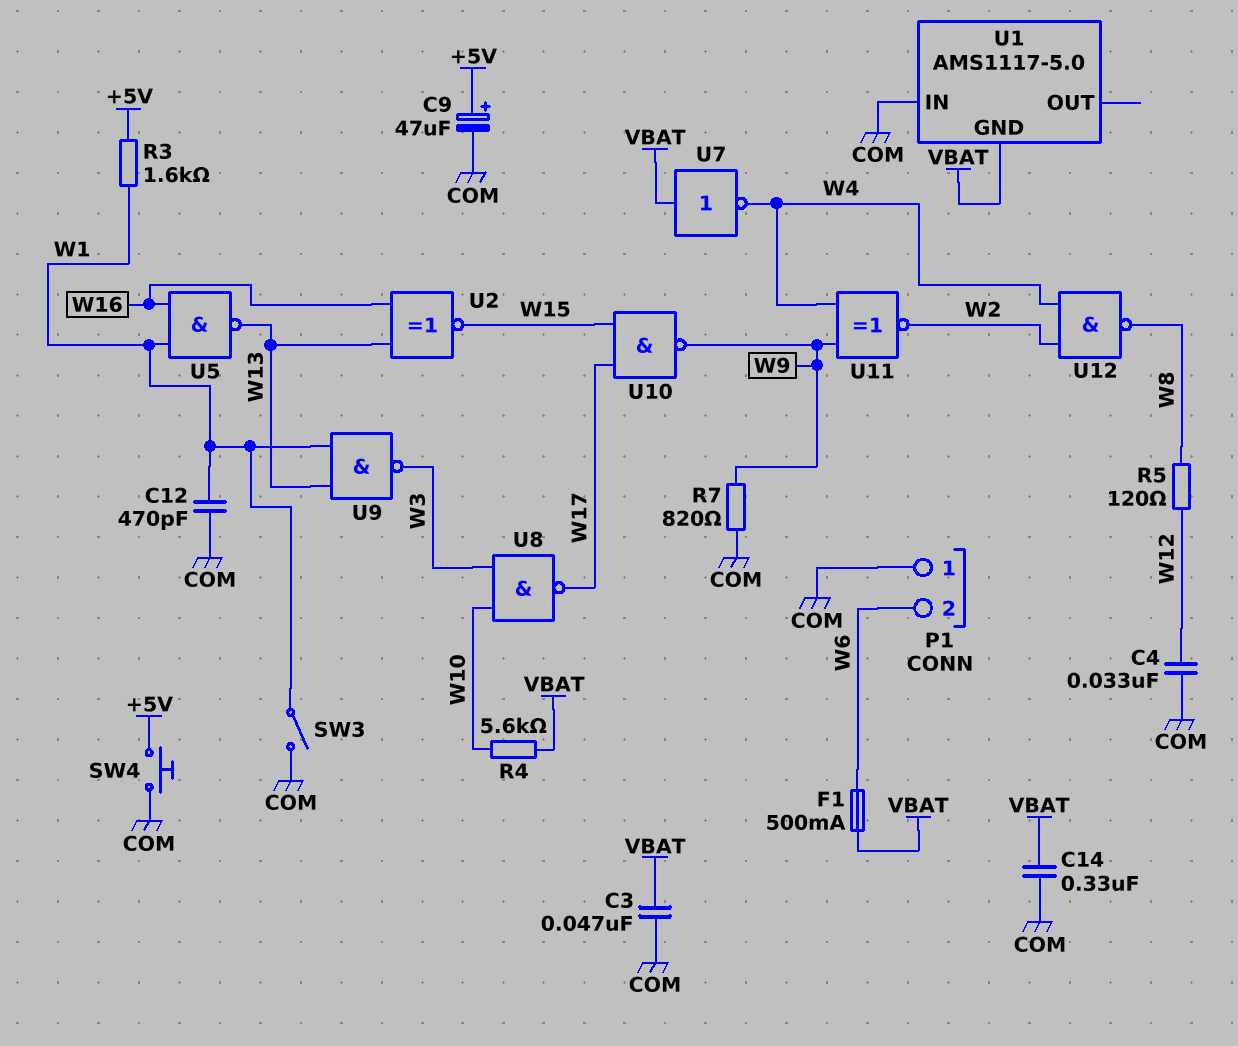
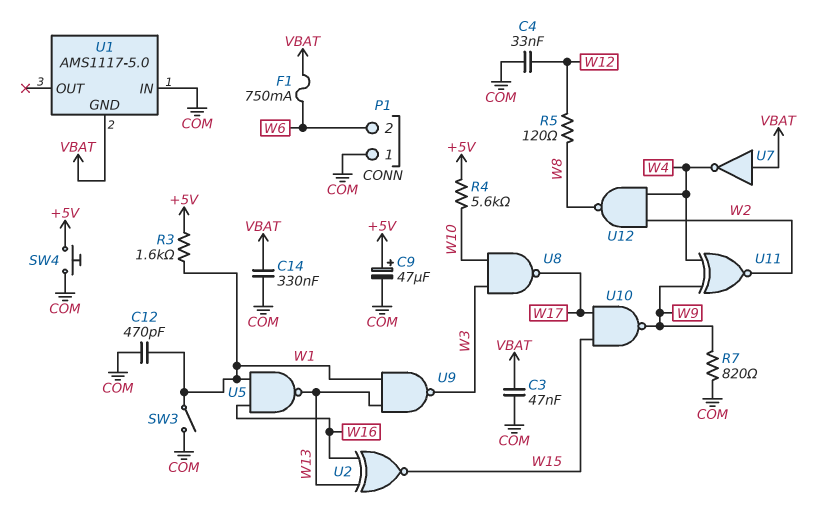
F1: 500mA (VBAT, W6) -> 750mA (VBAT, W6)
R4: 5.6k (VBAT, W10) -> 5.6k (+5V, W10)

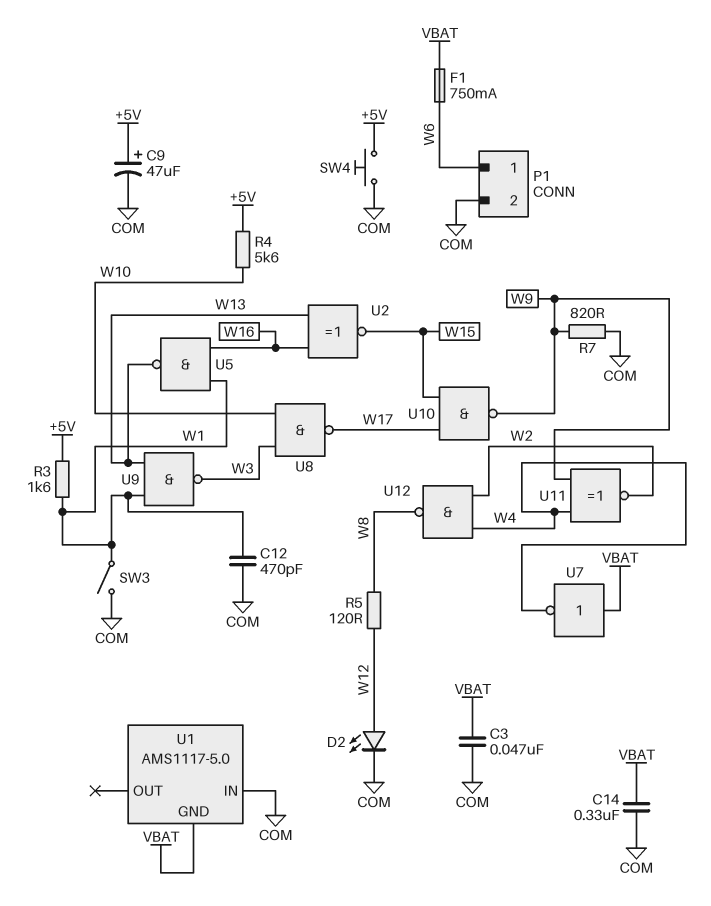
C4: 33nF (COM, W12) -> none
D2: none -> LED (A W12, K COM)
P1 pin 1: COM -> W6
P1 pin 2: W6 -> COM

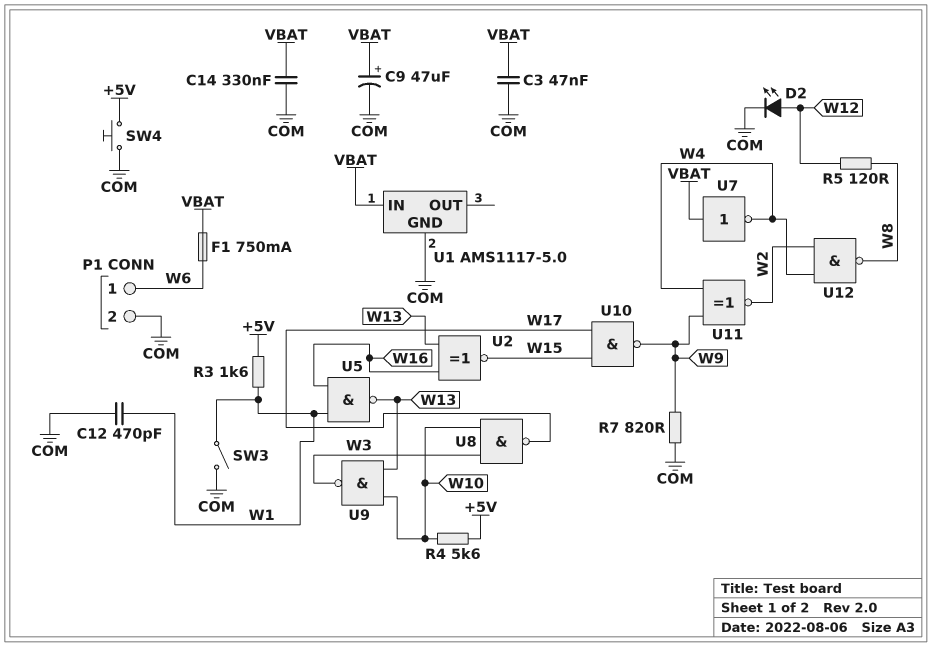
C9: 47uF (plus +5V, minus COM) -> 47uF (plus VBAT, minus COM)
U1 pin GND: VBAT -> COM
U1 pin IN: COM -> VBAT
U9: NAND (in W1, in W13, out W3) -> NAND (in W10, in W13, out W3)

